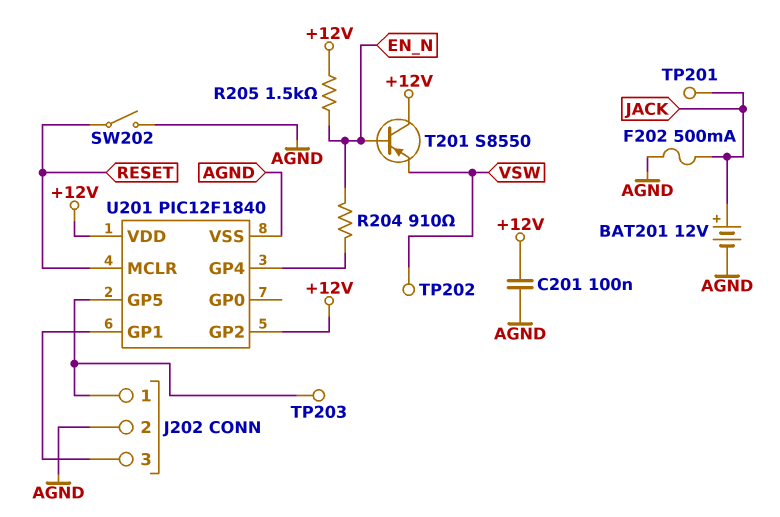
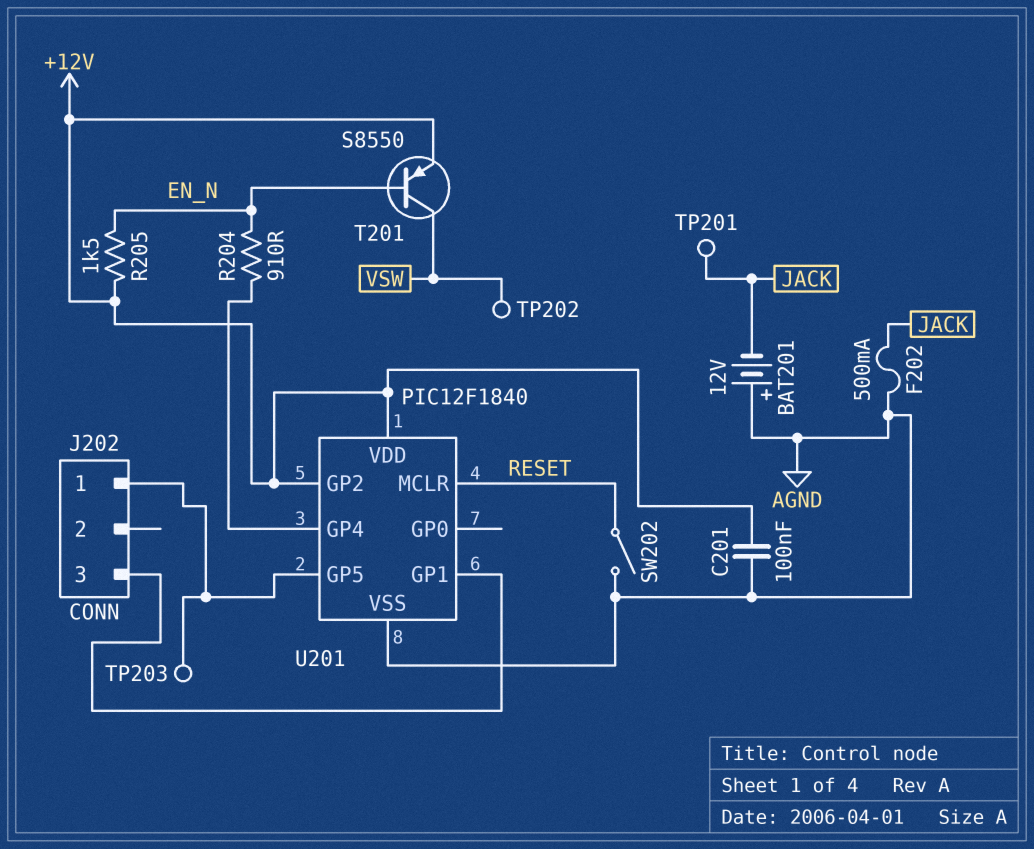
BAT201: 12V (plus JACK, minus AGND) -> 12V (plus AGND, minus JACK)
J202 pin 2: AGND -> none
T201: PNP S8550 (B EN_N, C +12V, E VSW) -> PNP S8550 (B EN_N, C VSW, E +12V)

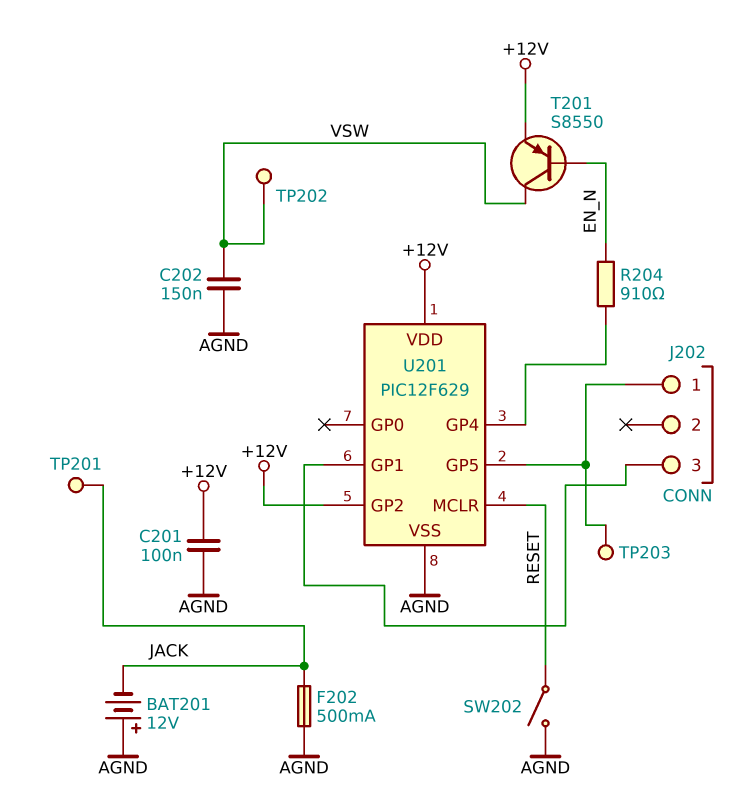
C202: none -> 150nF (AGND, VSW)
R205: 1.5k (+12V, EN_N) -> none
U201: PIC12F1840 -> PIC12F629

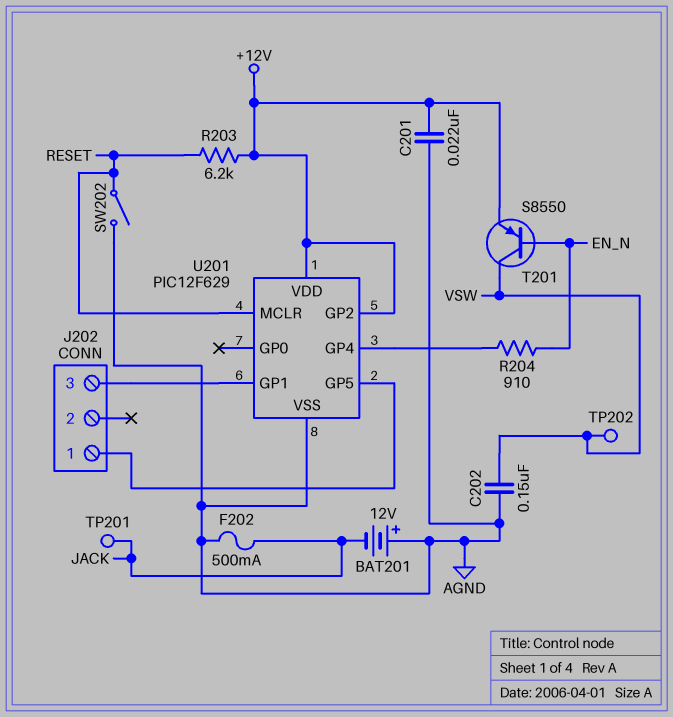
C201: 100nF (+12V, AGND) -> 22nF (+12V, AGND)
R203: none -> 6.2k (+12V, RESET)
TP203: test point (J202/1) -> none

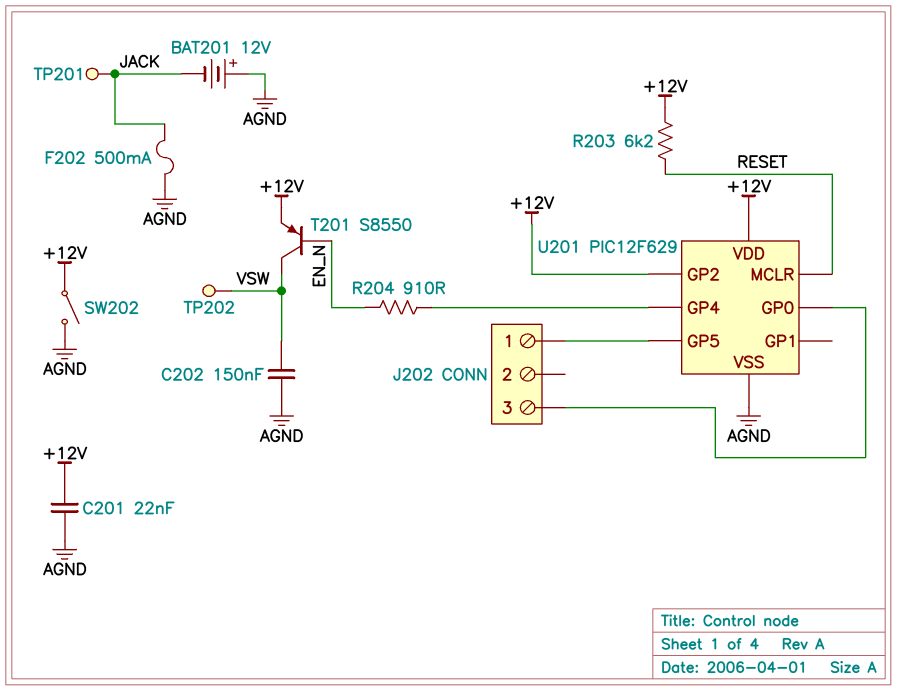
SW202: switch (AGND, RESET) -> switch (+12V, AGND)
U201 pin GP0: none -> J202/3
U201 pin GP1: J202/3 -> none

